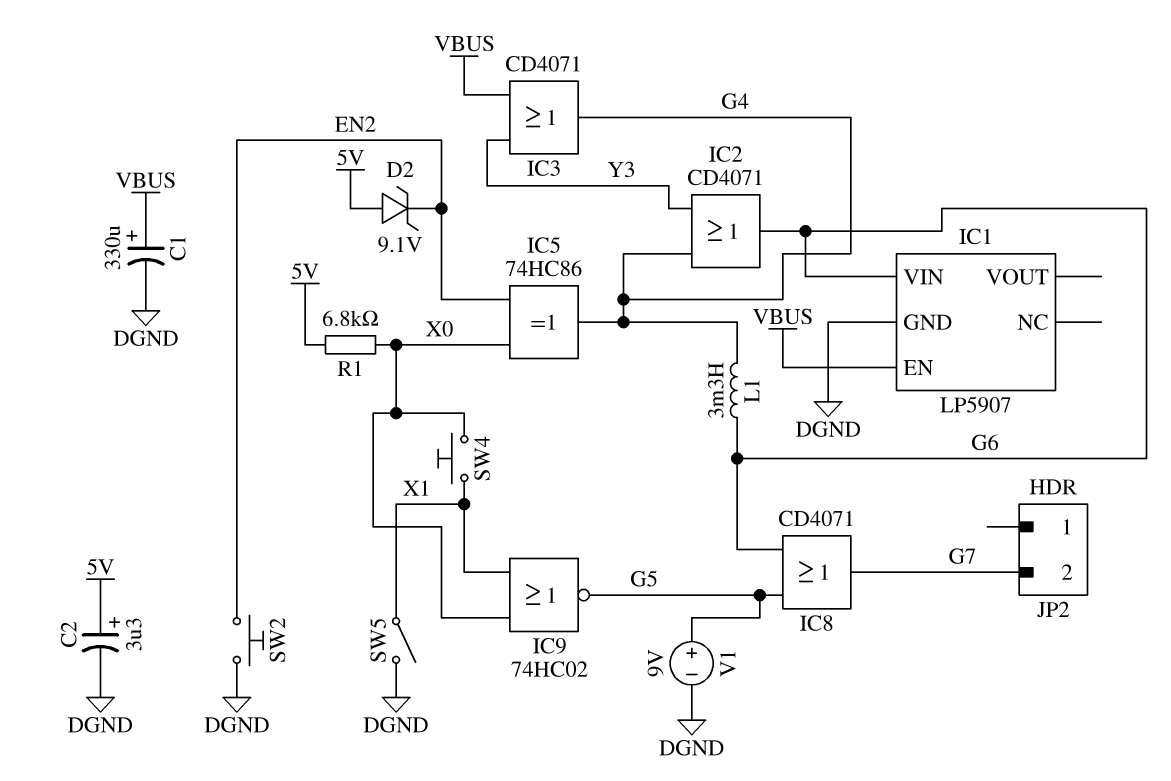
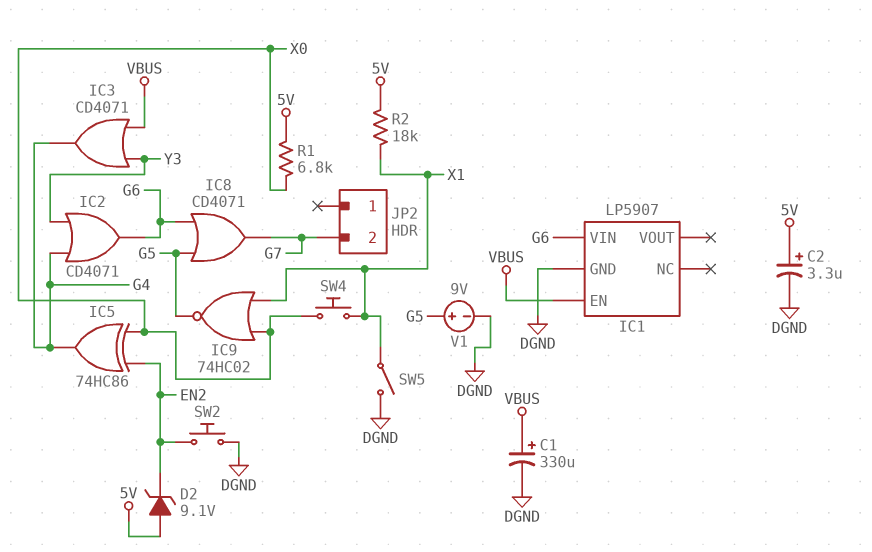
L1: 3.3mH (G4, G6) -> none
R2: none -> 18k (5V, X1)

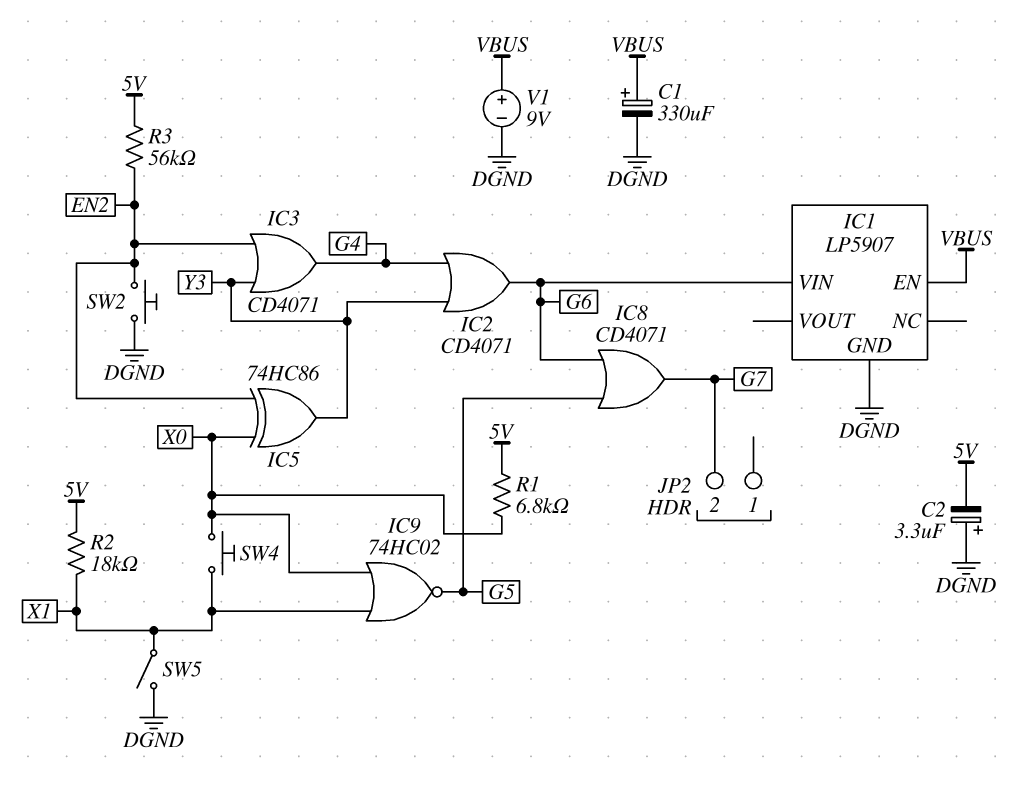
C2: 3.3uF (plus 5V, minus DGND) -> 3.3uF (plus DGND, minus 5V)
D2: zener 9.1V (A 5V, K EN2) -> none
IC3: OR CD4071 (in VBUS, in Y3, out G4) -> OR CD4071 (in EN2, in Y3, out G4)
IC5: XOR 74HC86 (in EN2, in X0, out G4) -> XOR 74HC86 (in EN2, in X0, out Y3)
R3: none -> 56k (5V, EN2)
V1: 9V (plus G5, minus DGND) -> 9V (plus VBUS, minus DGND)

